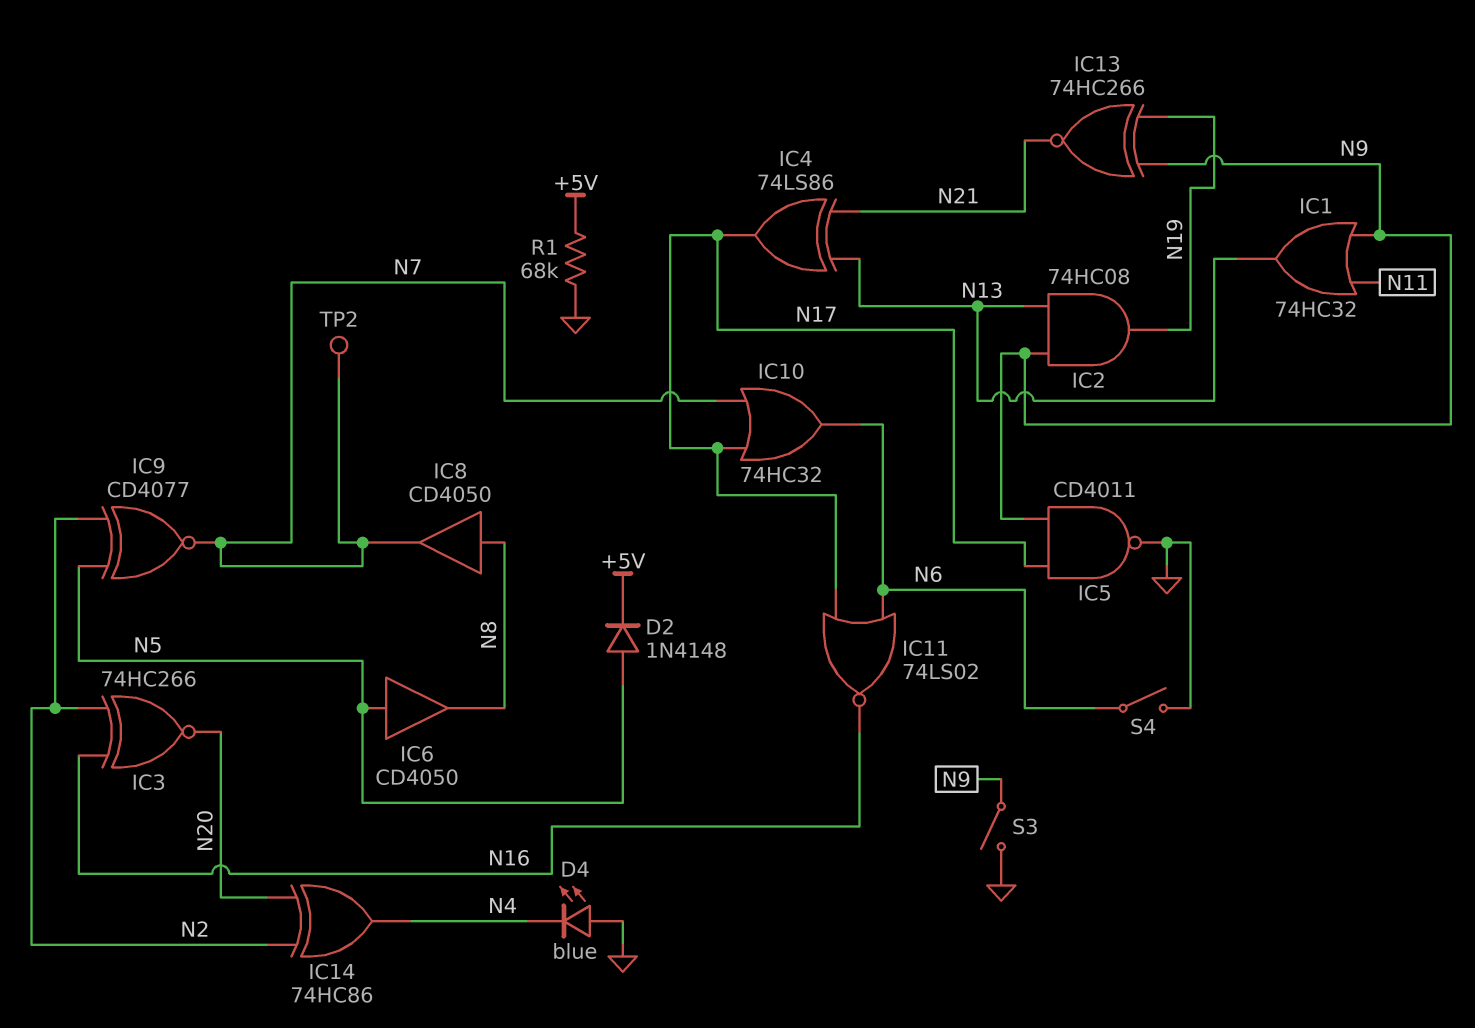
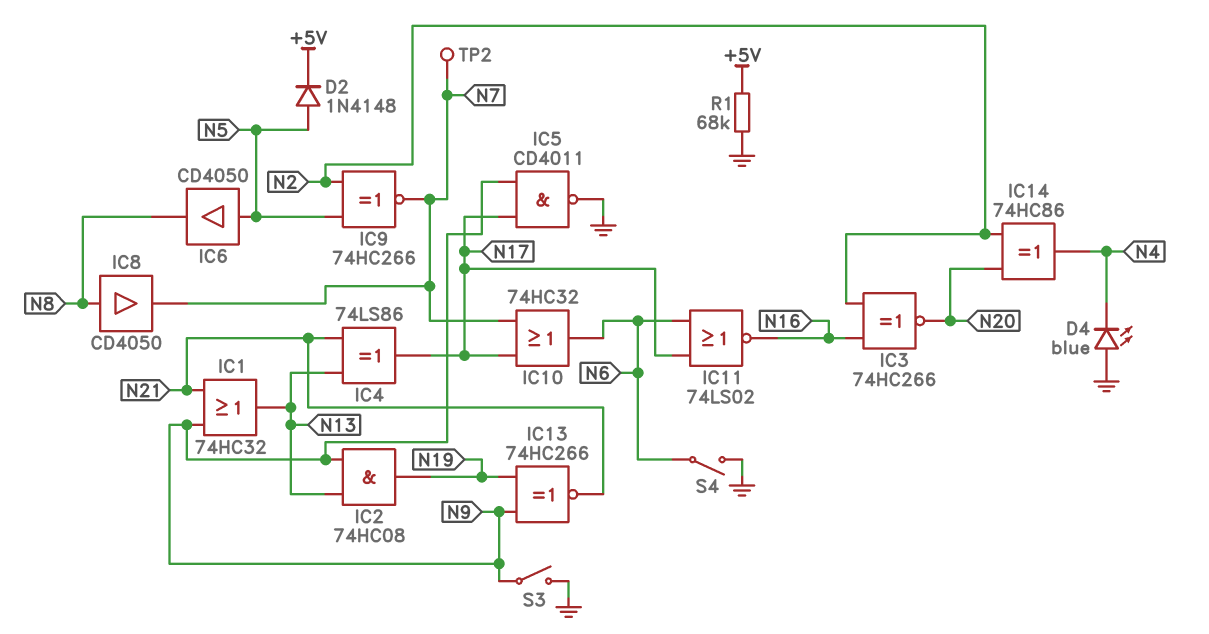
IC1: OR 74HC32 (in N9, in N11, out N13) -> OR 74HC32 (in N9, in N21, out N13)
IC9: XNOR CD4077 (in N2, in N5, out N7) -> XNOR 74HC266 (in N2, in N5, out N7)

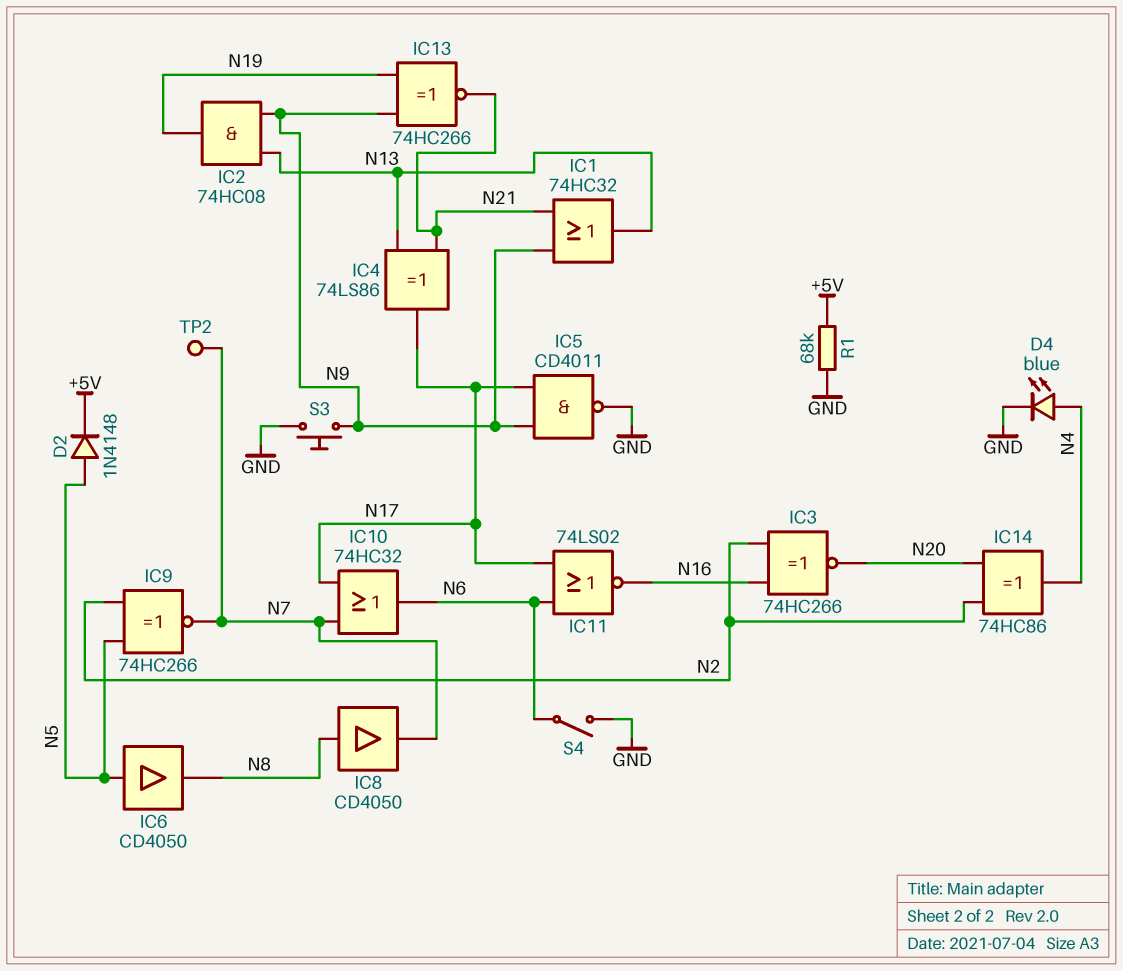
D4: LED blue (A GND, K N4) -> LED blue (A N4, K GND)
S3: switch (GND, N9) -> button (GND, N9)

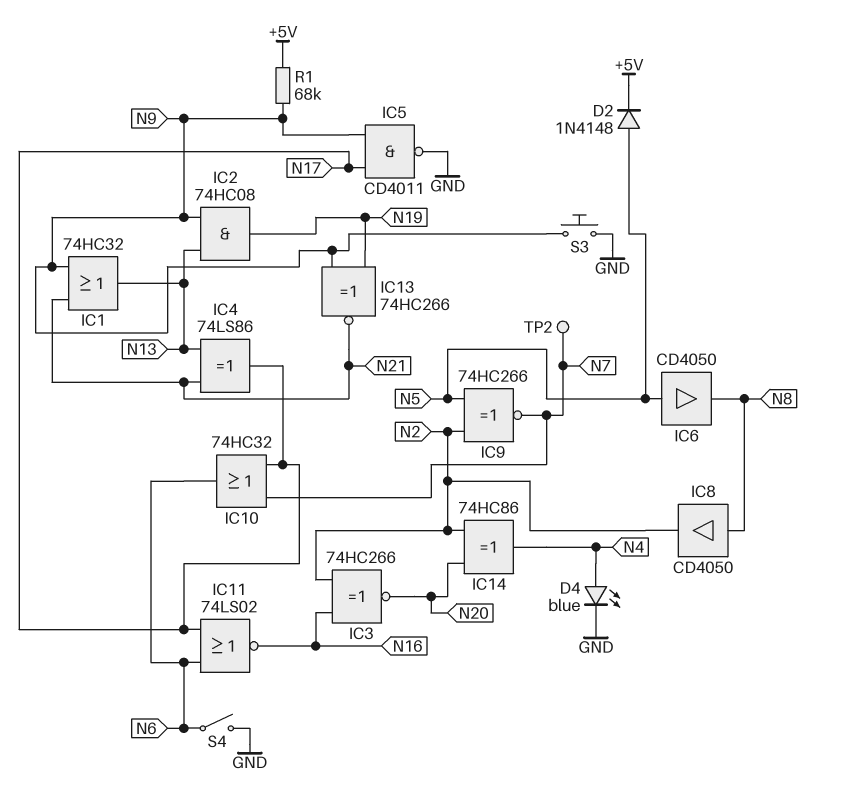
IC8: buffer CD4050 (in N8, out N7) -> buffer CD4050 (in N8, out N2)
R1: 68k (+5V, GND) -> 68k (+5V, N9)

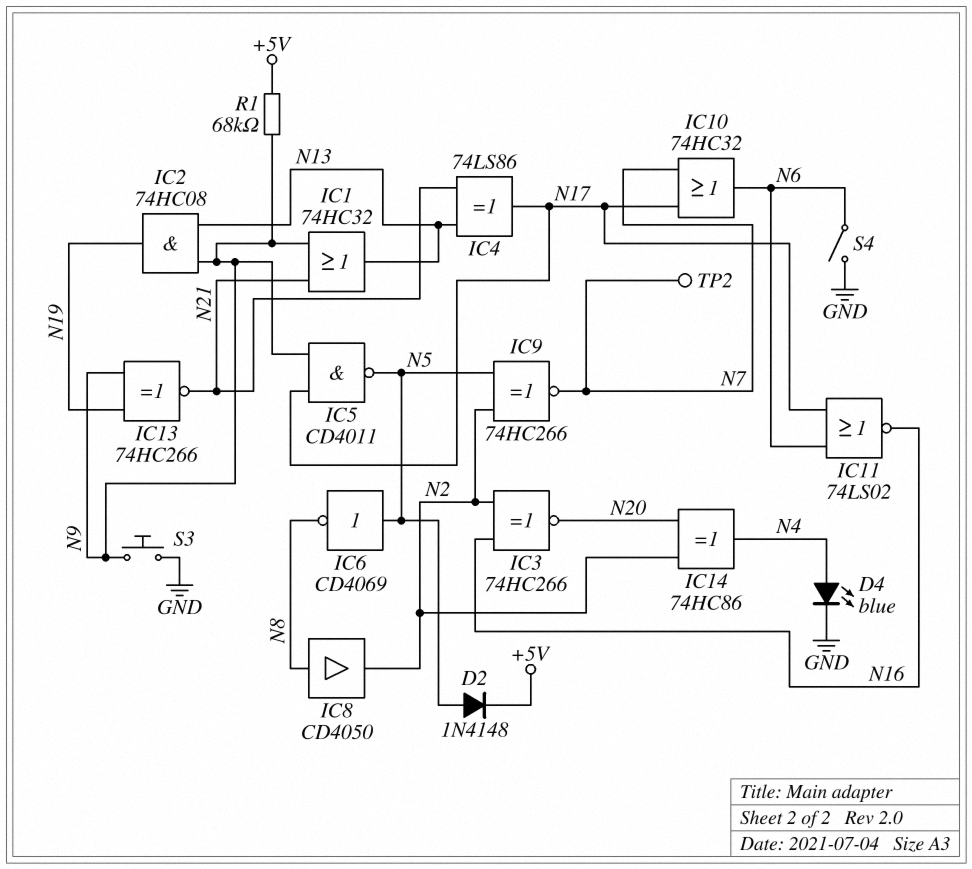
IC5: NAND CD4011 (in N9, in N17, out GND) -> NAND CD4011 (in N9, in N17, out N5)
IC6: buffer CD4050 (in N5, out N8) -> NOT CD4069 (in N5, out N8)

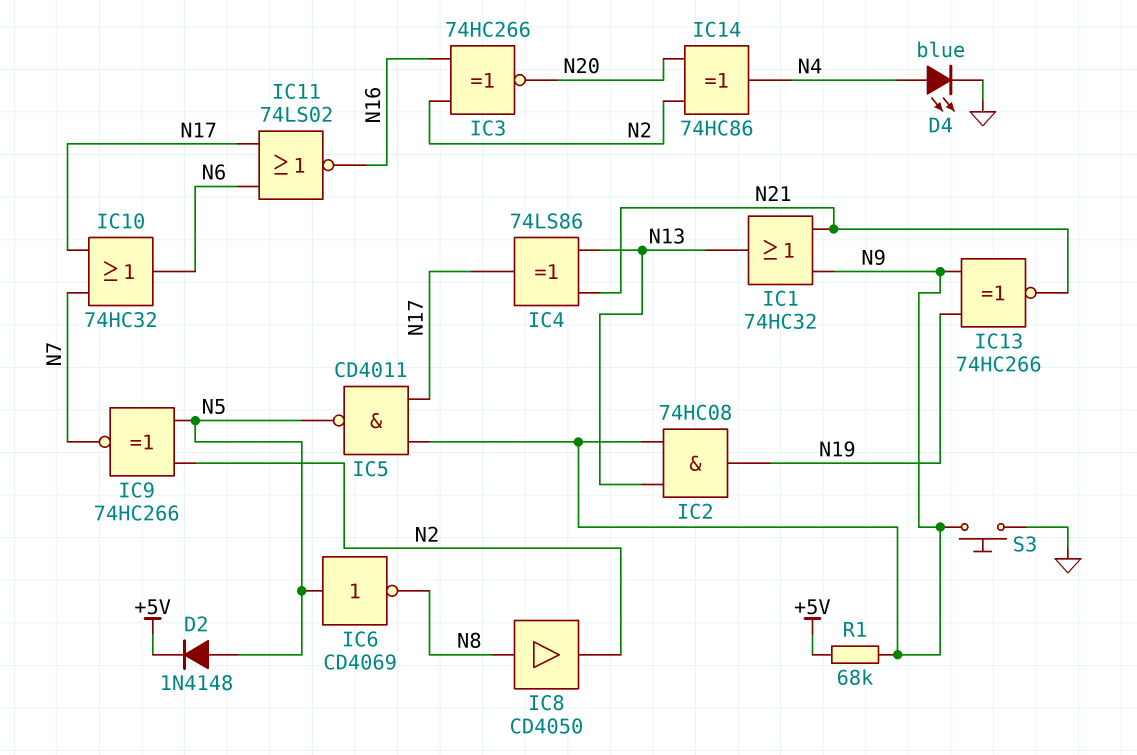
S4: switch (GND, N6) -> none
TP2: test point (N7) -> none

